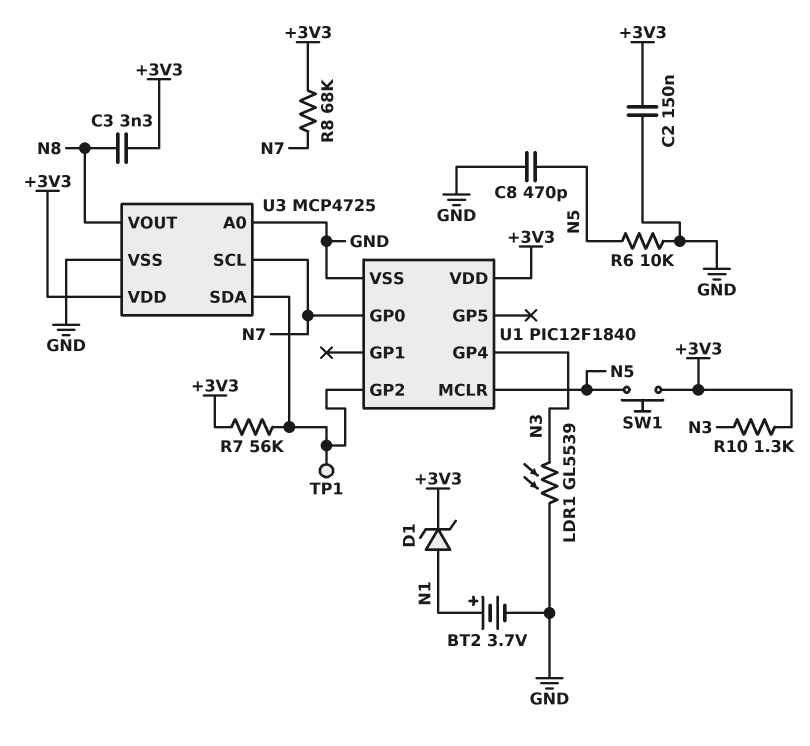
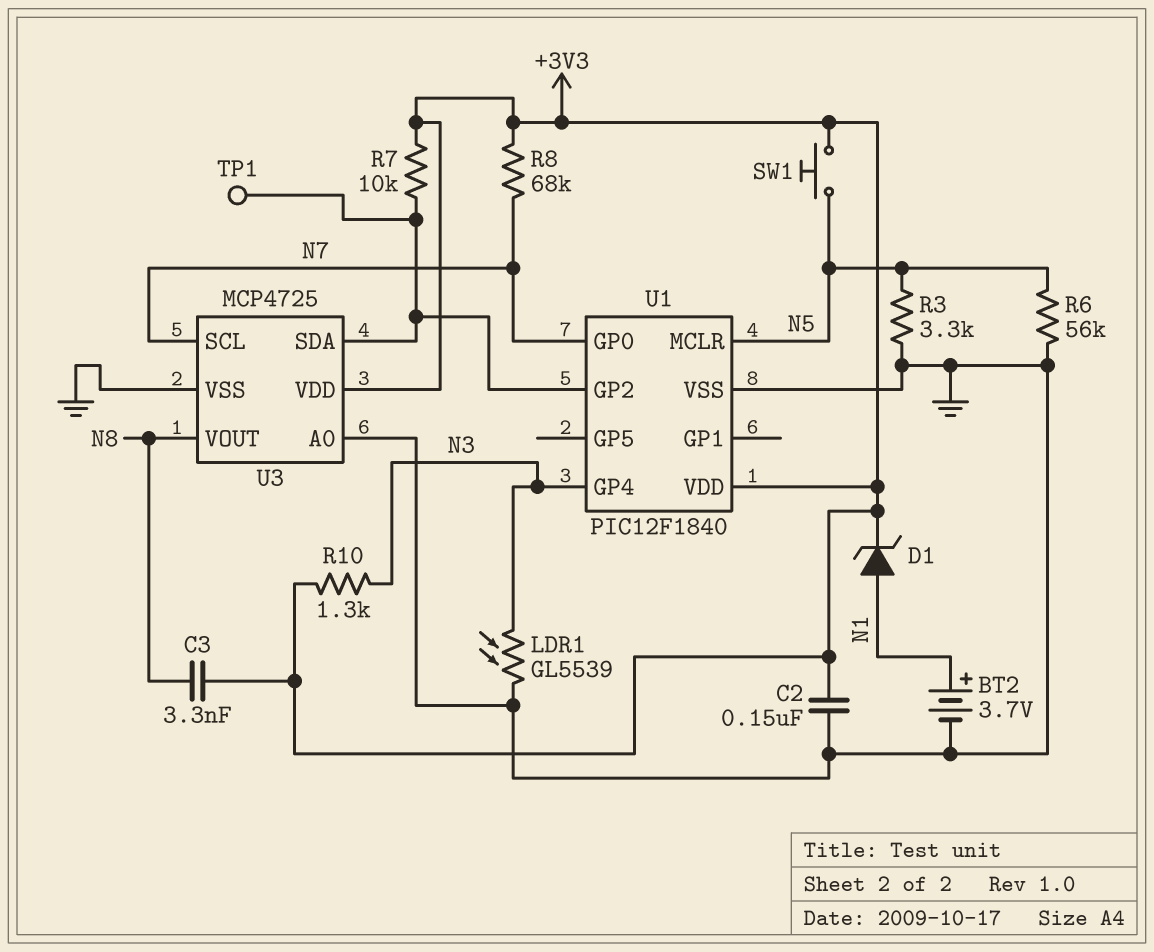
C8: 470pF (GND, N5) -> none
R3: none -> 3.3k (GND, N5)
R6: 10k (GND, N5) -> 56k (GND, N5)
R7: 56k (+3V3, U1/GP2) -> 10k (+3V3, U1/GP2)

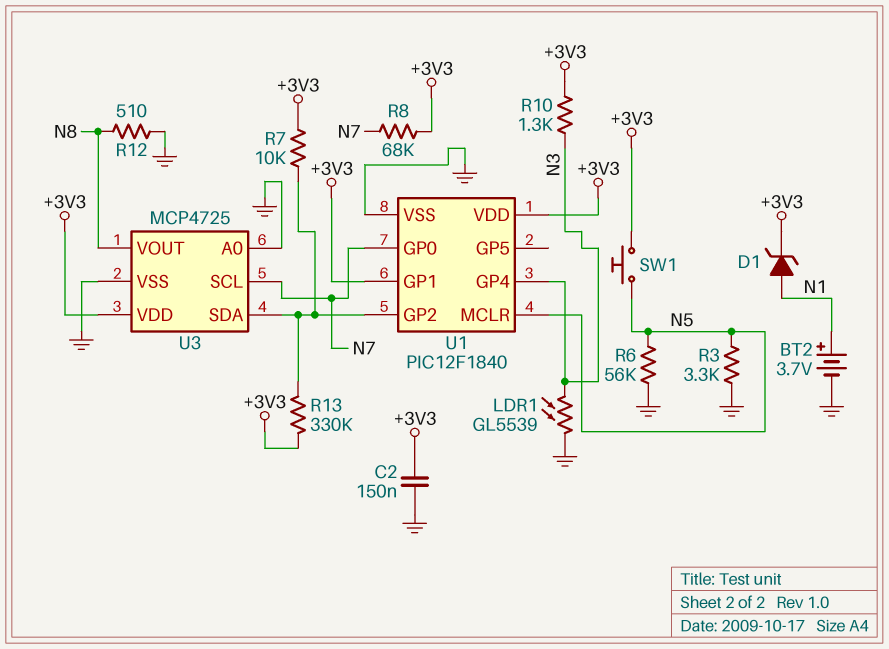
C3: 3.3nF (+3V3, N8) -> none
R12: none -> 510 (GND, N8)
R13: none -> 330k (+3V3, U1/GP2)
TP1: test point (U1/GP2) -> none
U1 pin GP1: none -> +3V3

